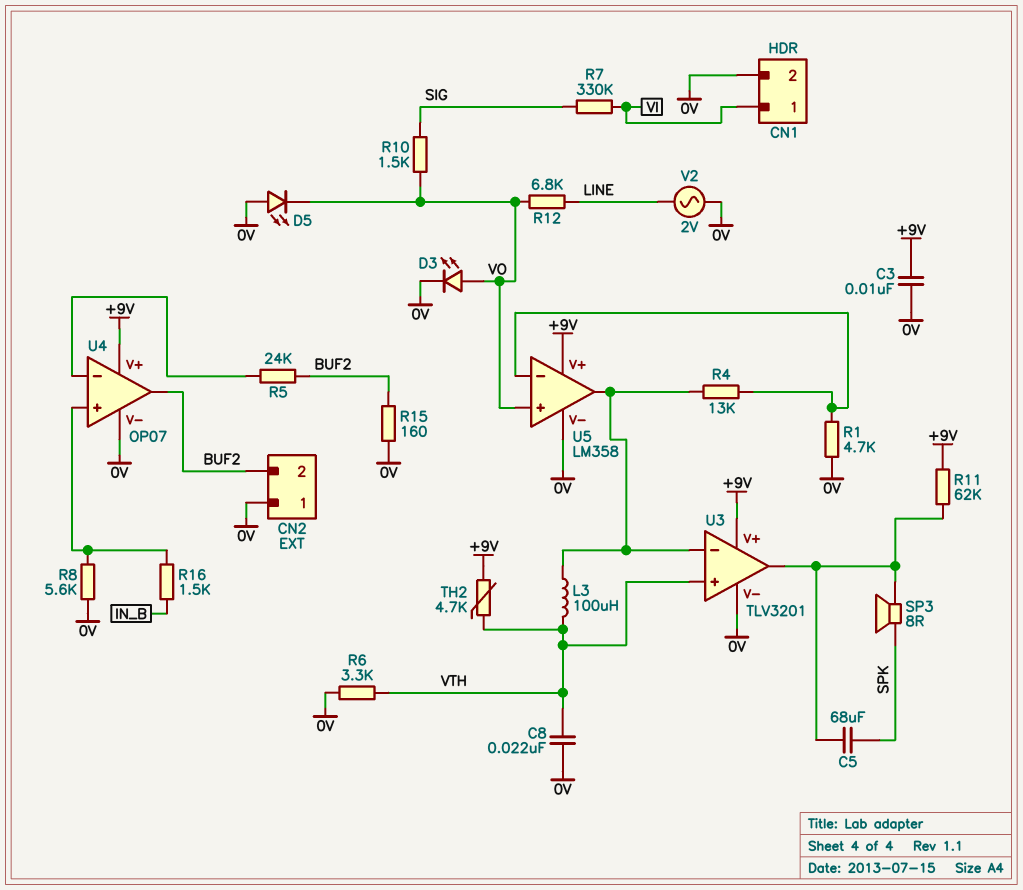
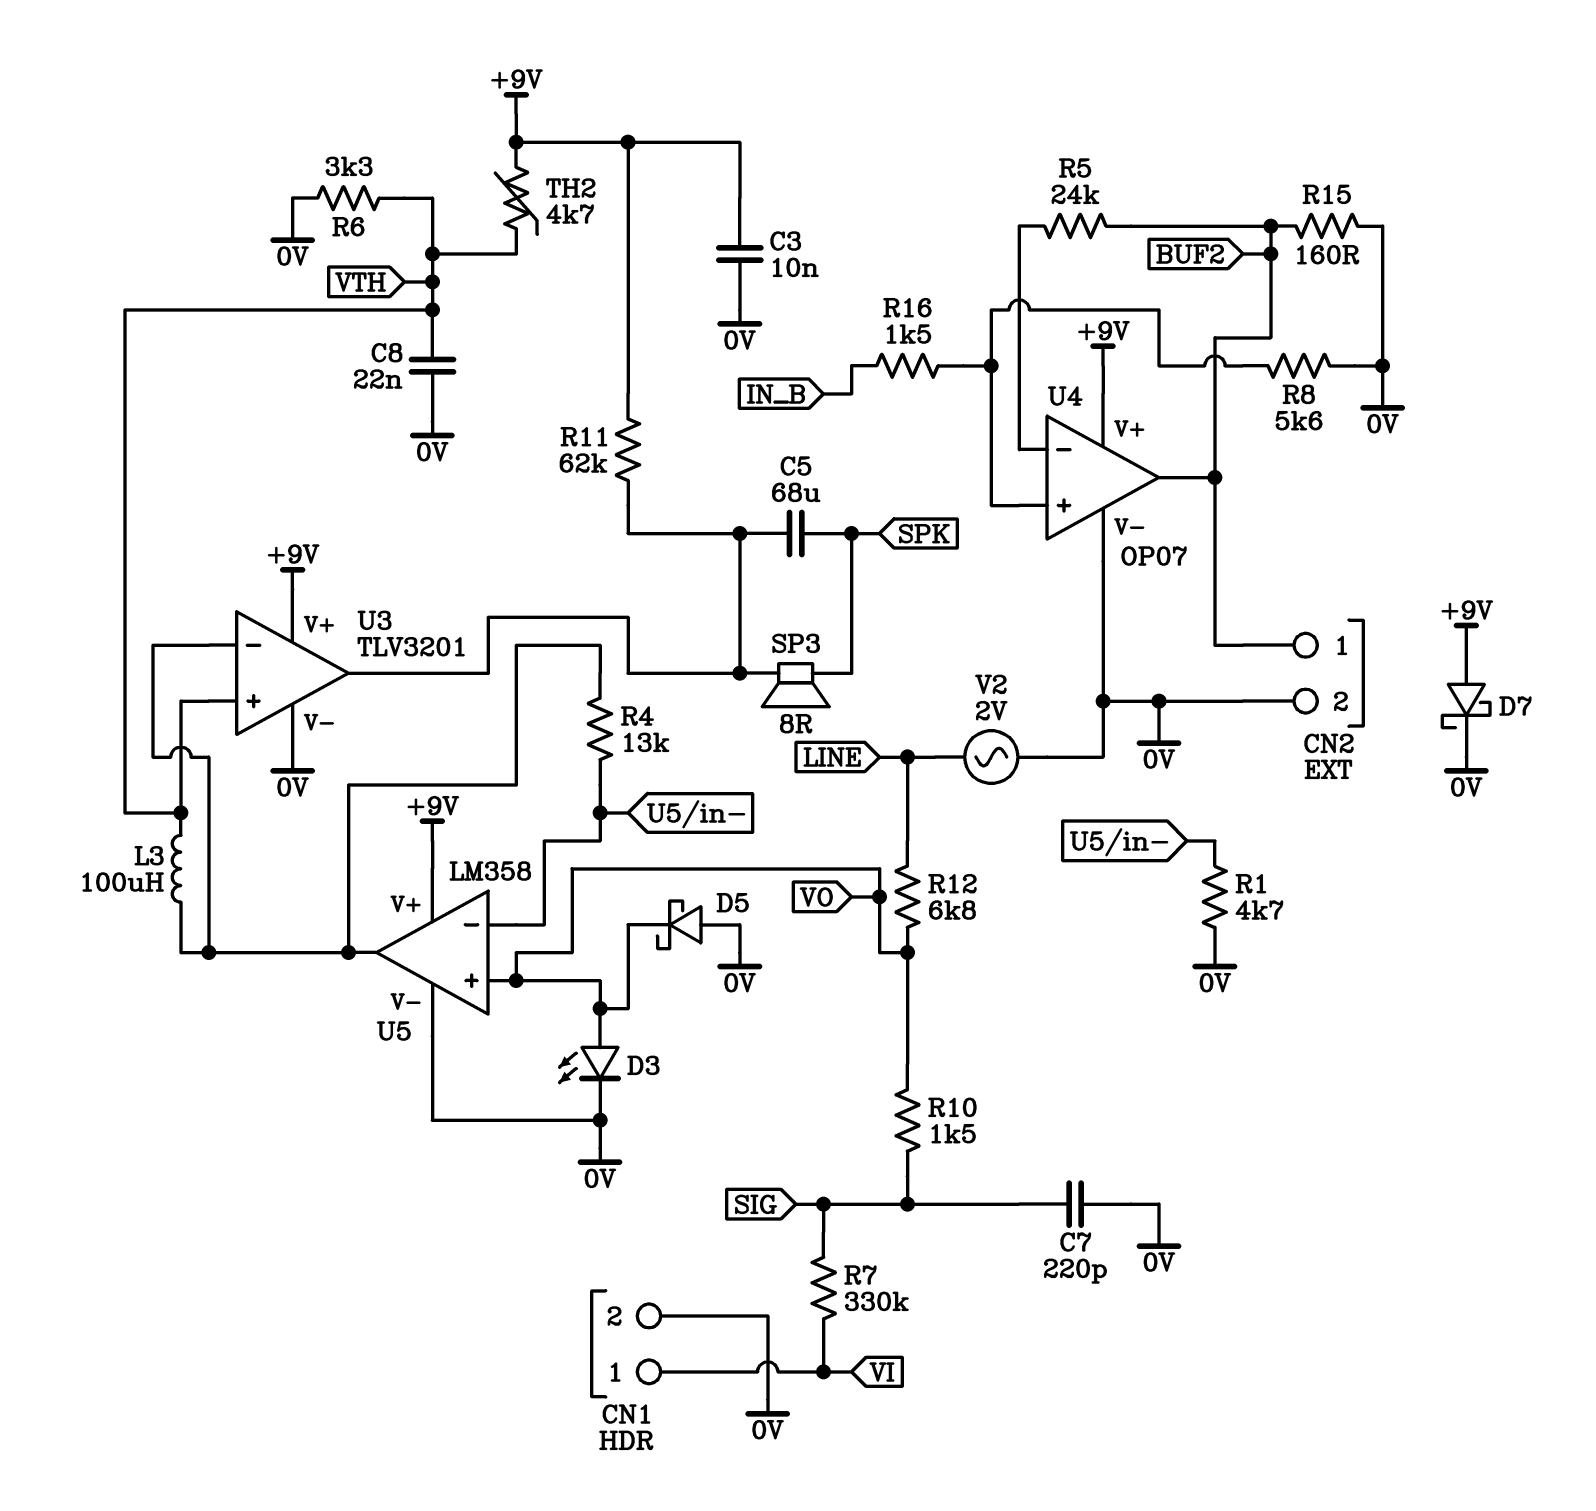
C7: none -> 220pF (0V, SIG)
CN2 pin 1: 0V -> BUF2
CN2 pin 2: BUF2 -> 0V
D5: LED (A 0V, K VO) -> schottky (A 0V, K VO)
D7: none -> schottky (A +9V, K 0V)

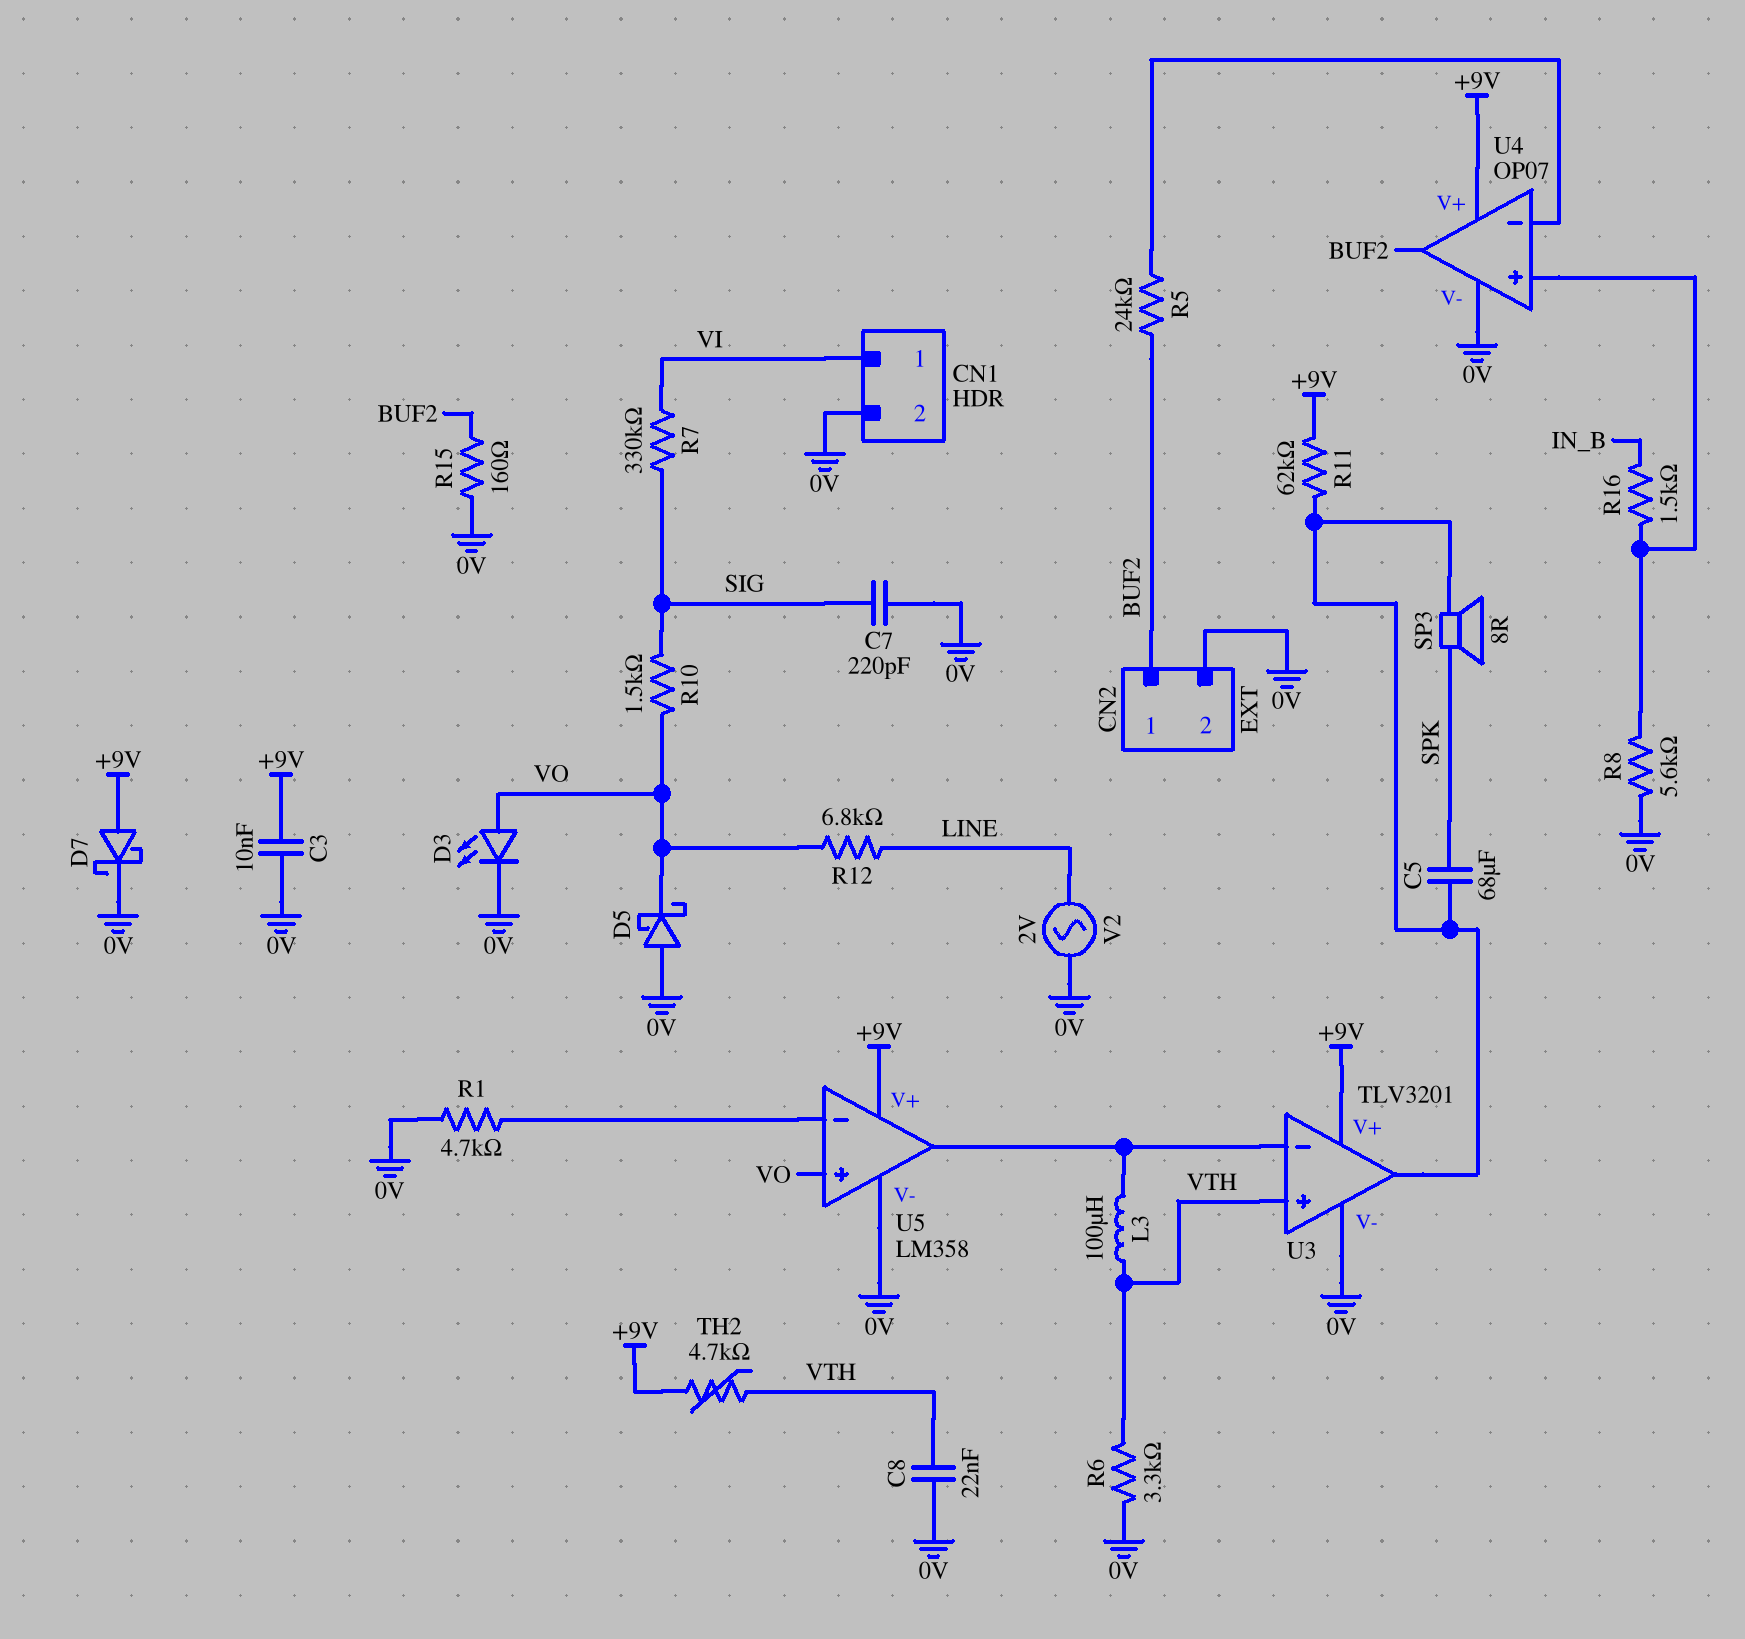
R4: 13k (U3/in-, U5/in-) -> none

